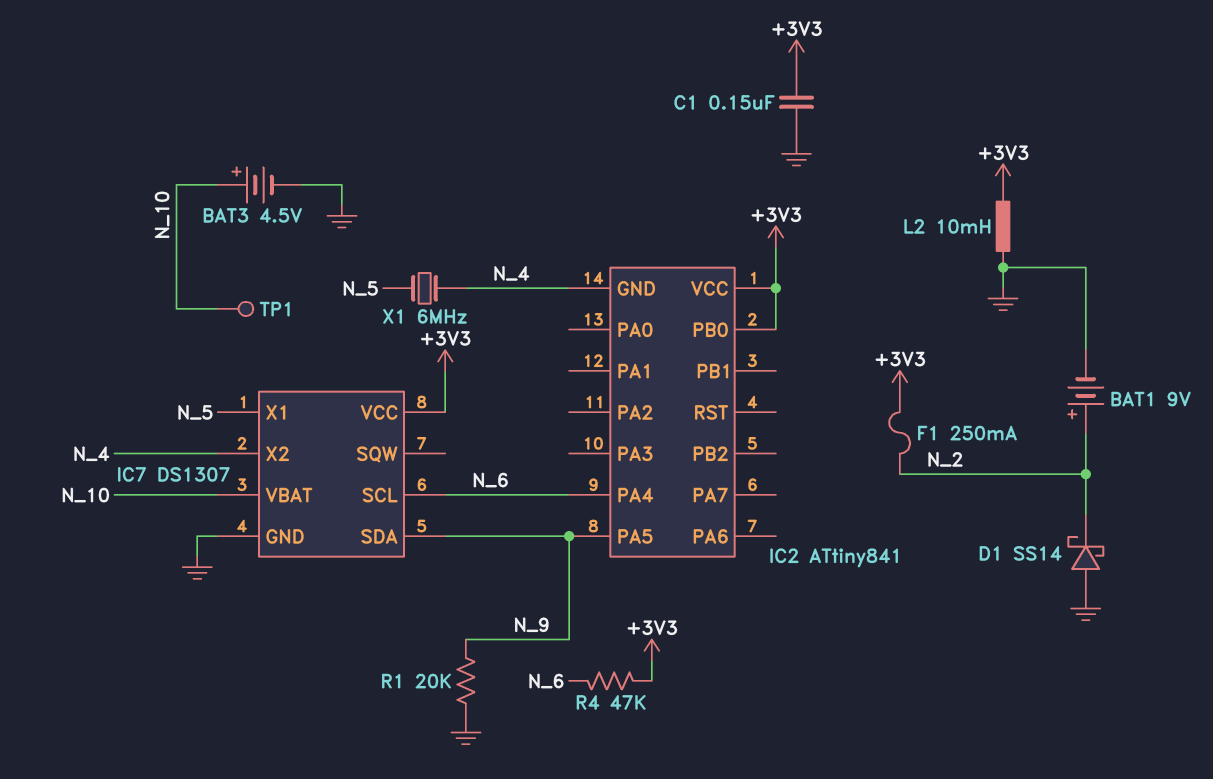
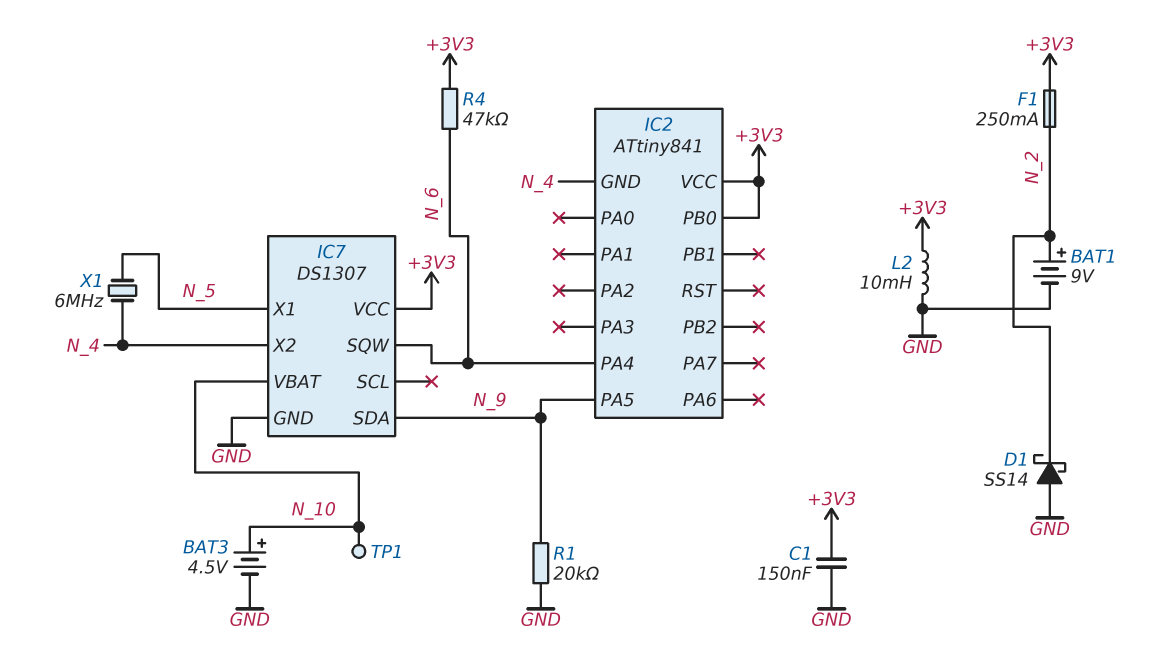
IC7 pin SCL: N_6 -> none
IC7 pin SQW: none -> N_6

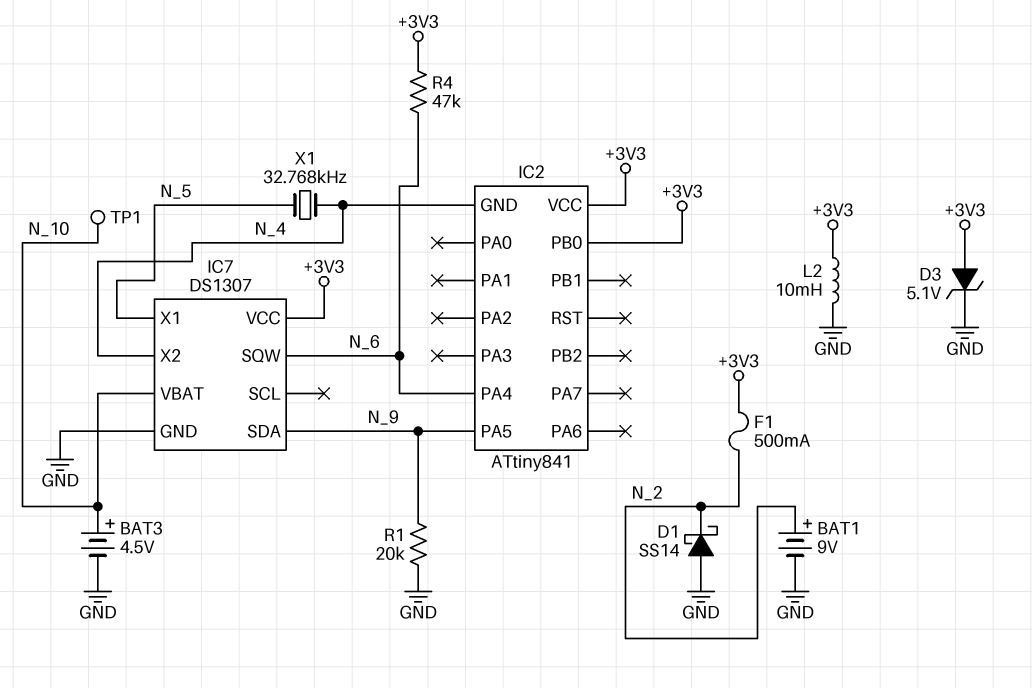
C1: 150nF (+3V3, GND) -> none
D3: none -> zener 5.1V (A +3V3, K GND)
F1: 250mA (+3V3, N_2) -> 500mA (+3V3, N_2)
X1: 6MHz (N_4, N_5) -> 32.768kHz (N_4, N_5)

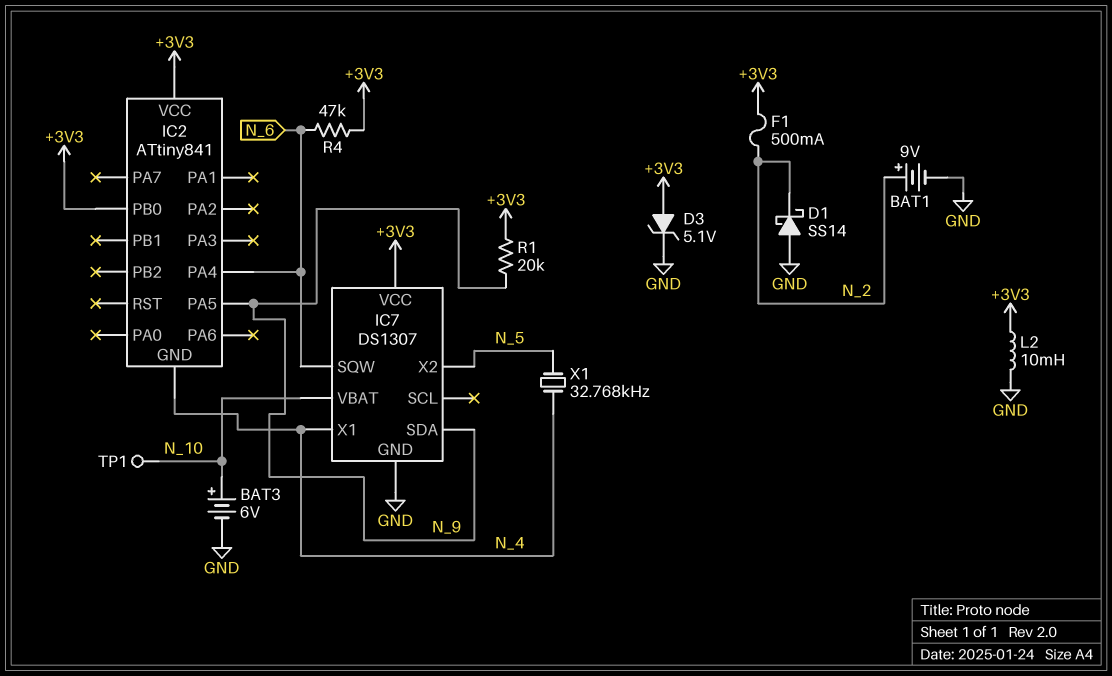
BAT3: 4.5V (plus N_10, minus GND) -> 6V (plus N_10, minus GND)
IC7 pin X1: N_5 -> N_4
IC7 pin X2: N_4 -> N_5
R1: 20k (GND, N_9) -> 20k (+3V3, N_9)

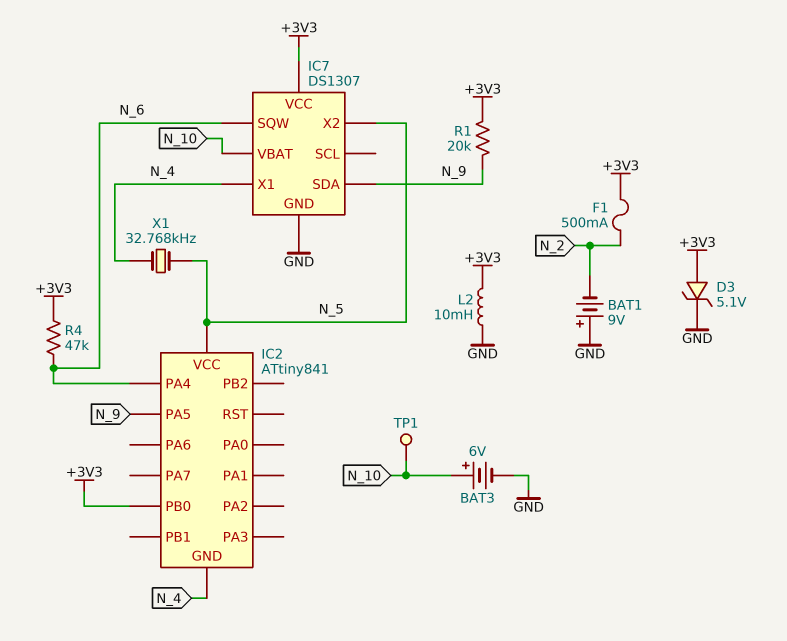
BAT1: 9V (plus N_2, minus GND) -> 9V (plus GND, minus N_2)
D1: schottky SS14 (A GND, K N_2) -> none
IC2 pin VCC: +3V3 -> N_5

